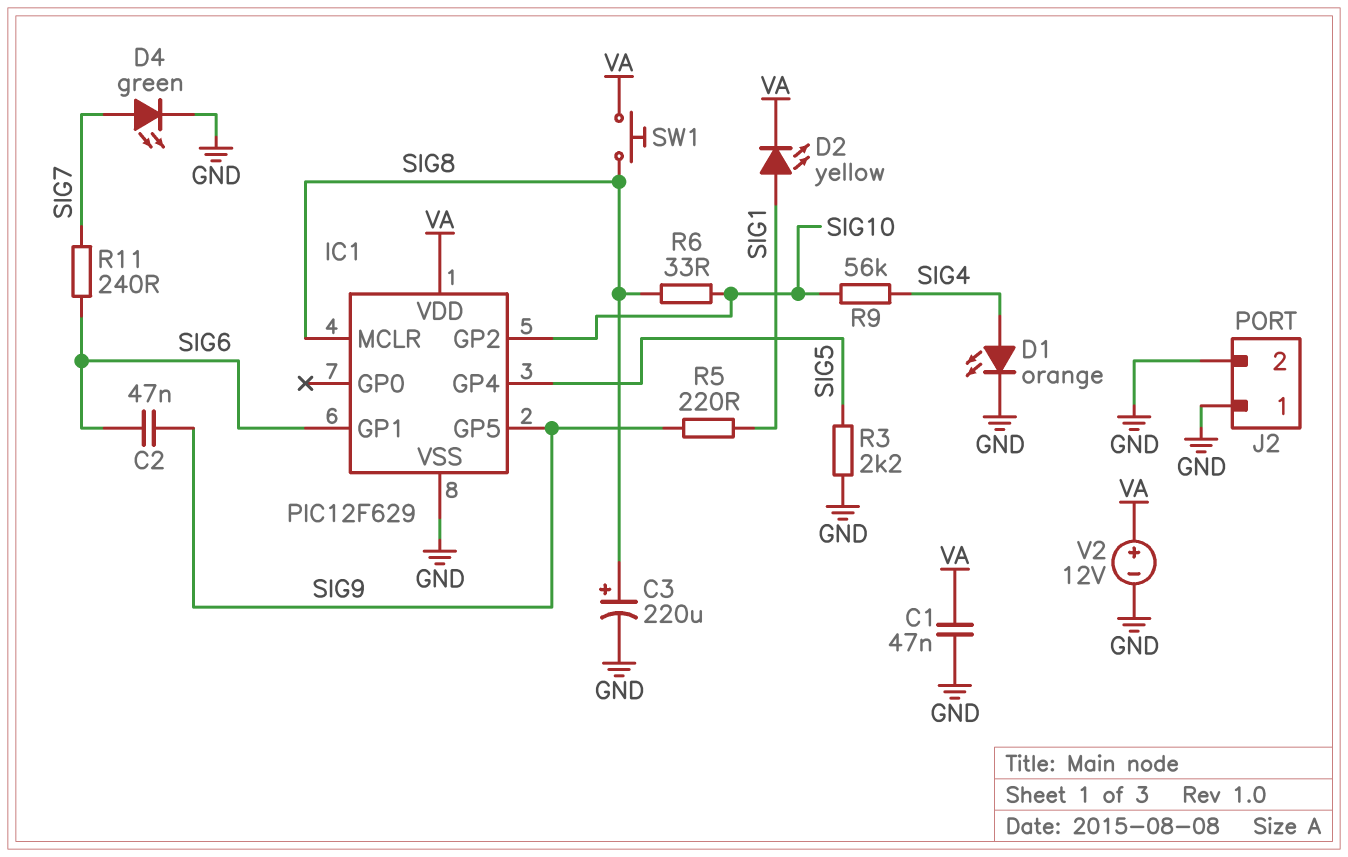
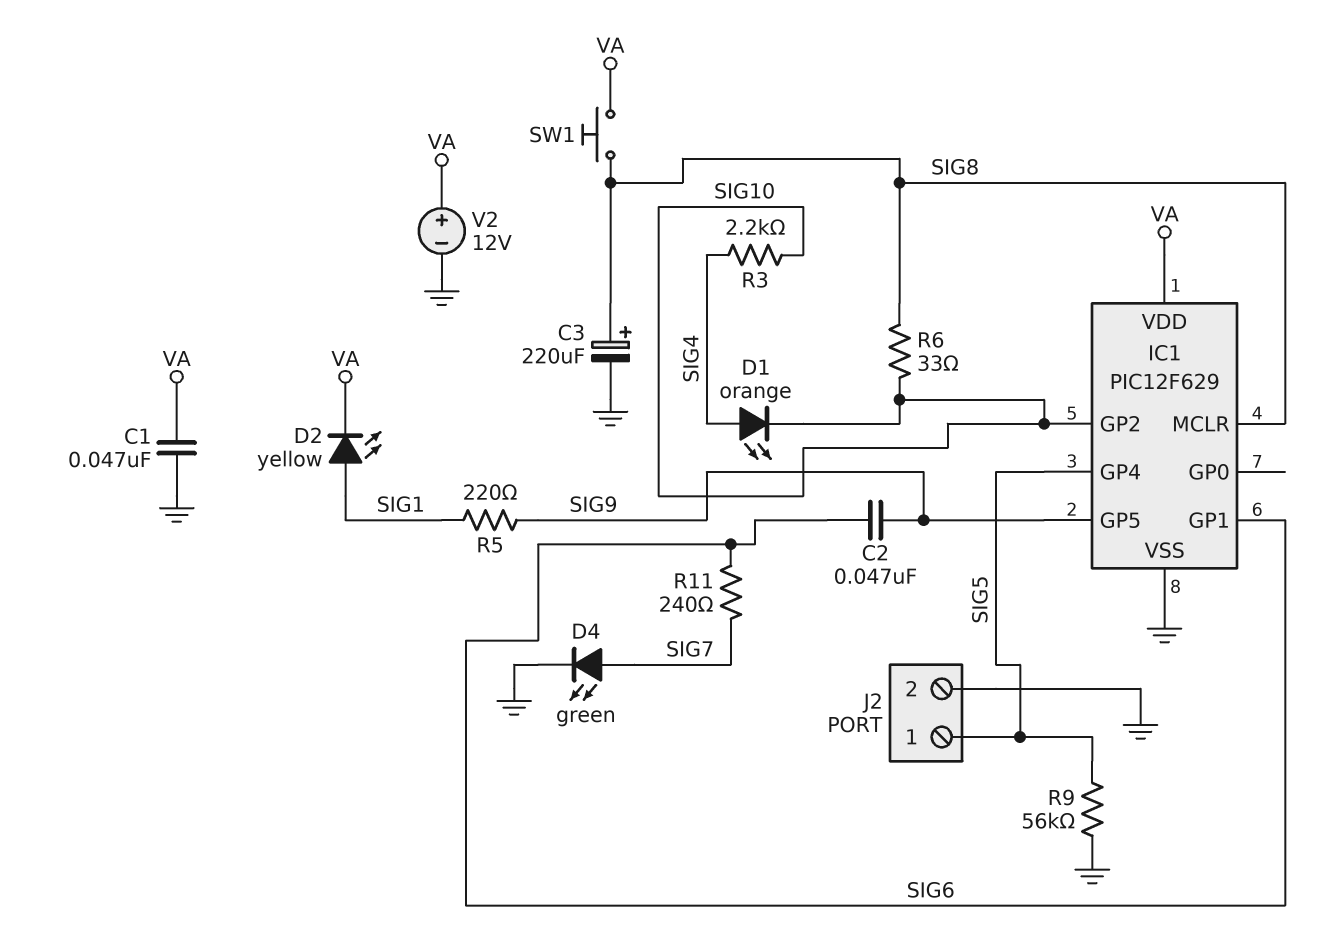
D1: LED orange (A SIG4, K GND) -> LED orange (A SIG4, K SIG10)
J2 pin 1: GND -> SIG5
R3: 2.2k (GND, SIG5) -> 2.2k (SIG4, SIG10)
R9: 56k (SIG4, SIG10) -> 56k (GND, SIG5)

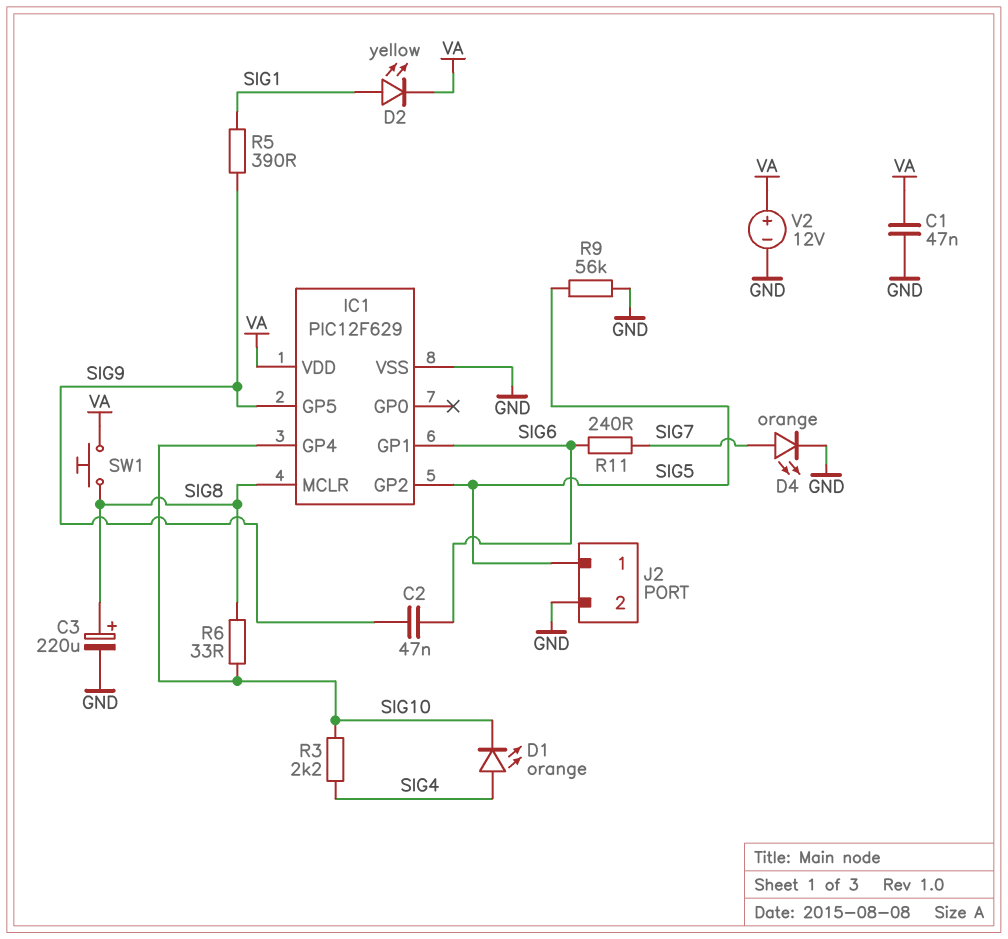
D4: LED green (A SIG7, K GND) -> LED orange (A SIG7, K GND)
IC1 pin GP2: SIG10 -> SIG5
IC1 pin GP4: SIG5 -> SIG10
R5: 220 (SIG1, SIG9) -> 390 (SIG1, SIG9)

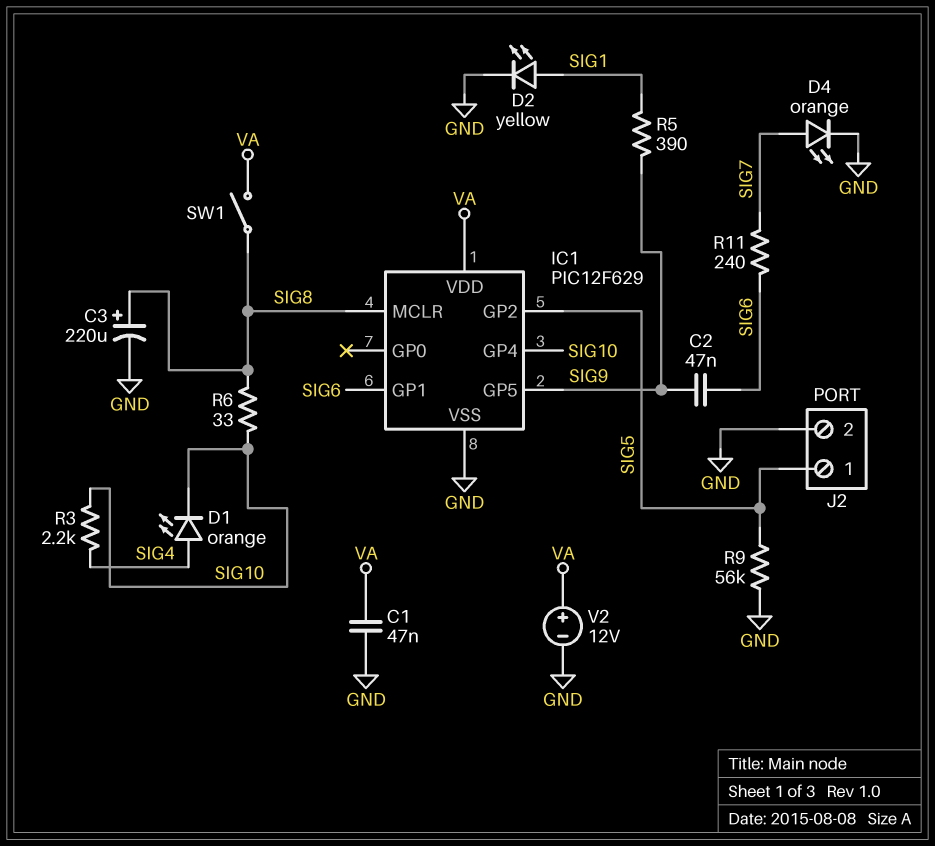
D2: LED yellow (A SIG1, K VA) -> LED yellow (A SIG1, K GND)
SW1: button (SIG8, VA) -> switch (SIG8, VA)

